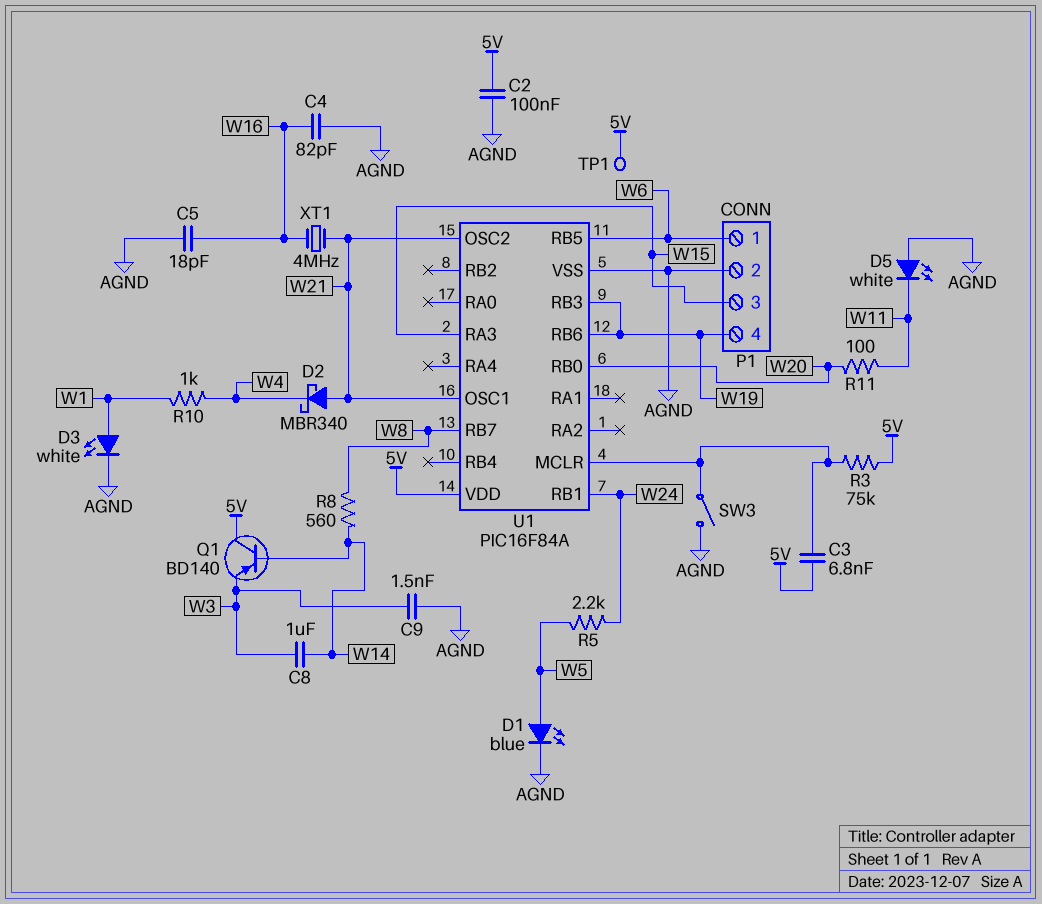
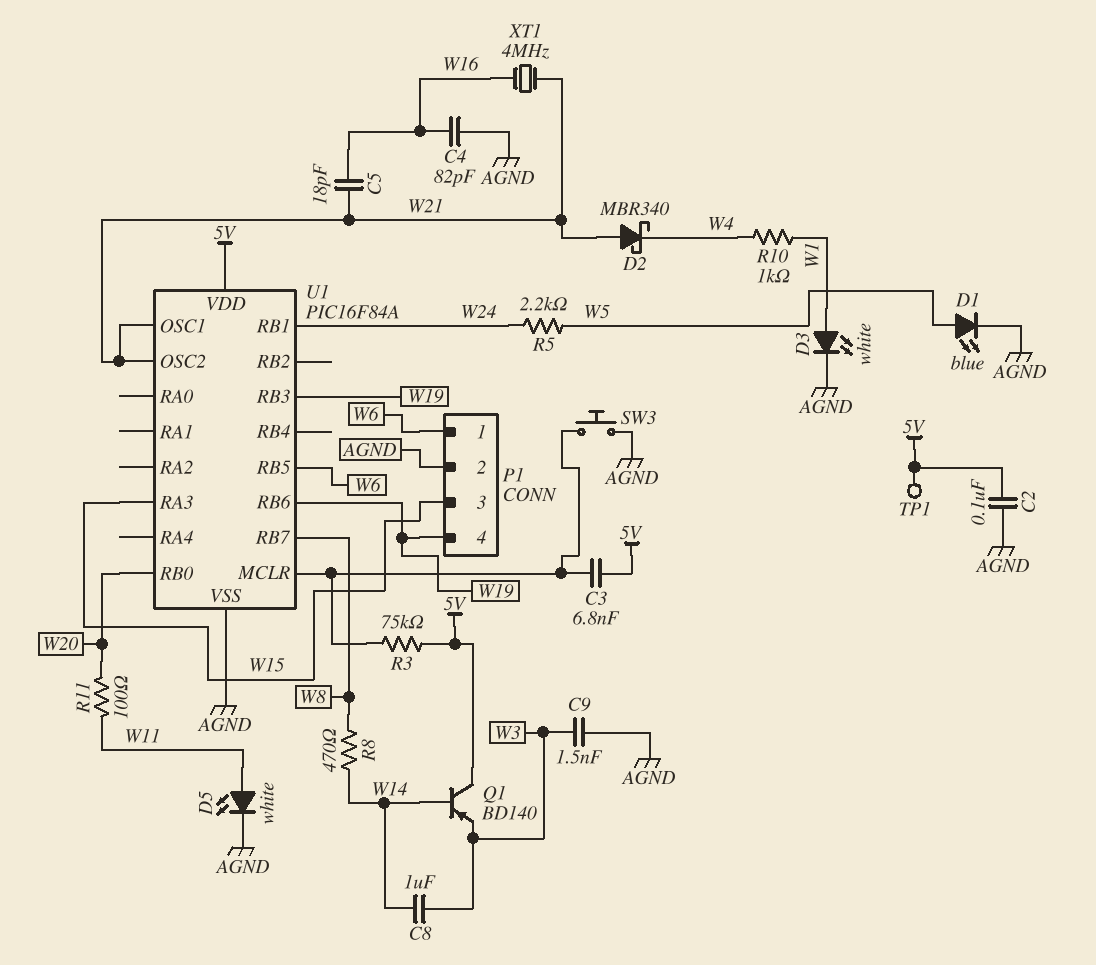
C5: 18pF (AGND, W16) -> 18pF (W16, W21)
D5: LED white (A AGND, K W11) -> LED white (A W11, K AGND)
R8: 560 (W8, W14) -> 470 (W8, W14)
SW3: switch (AGND, U1/MCLR) -> button (AGND, U1/MCLR)

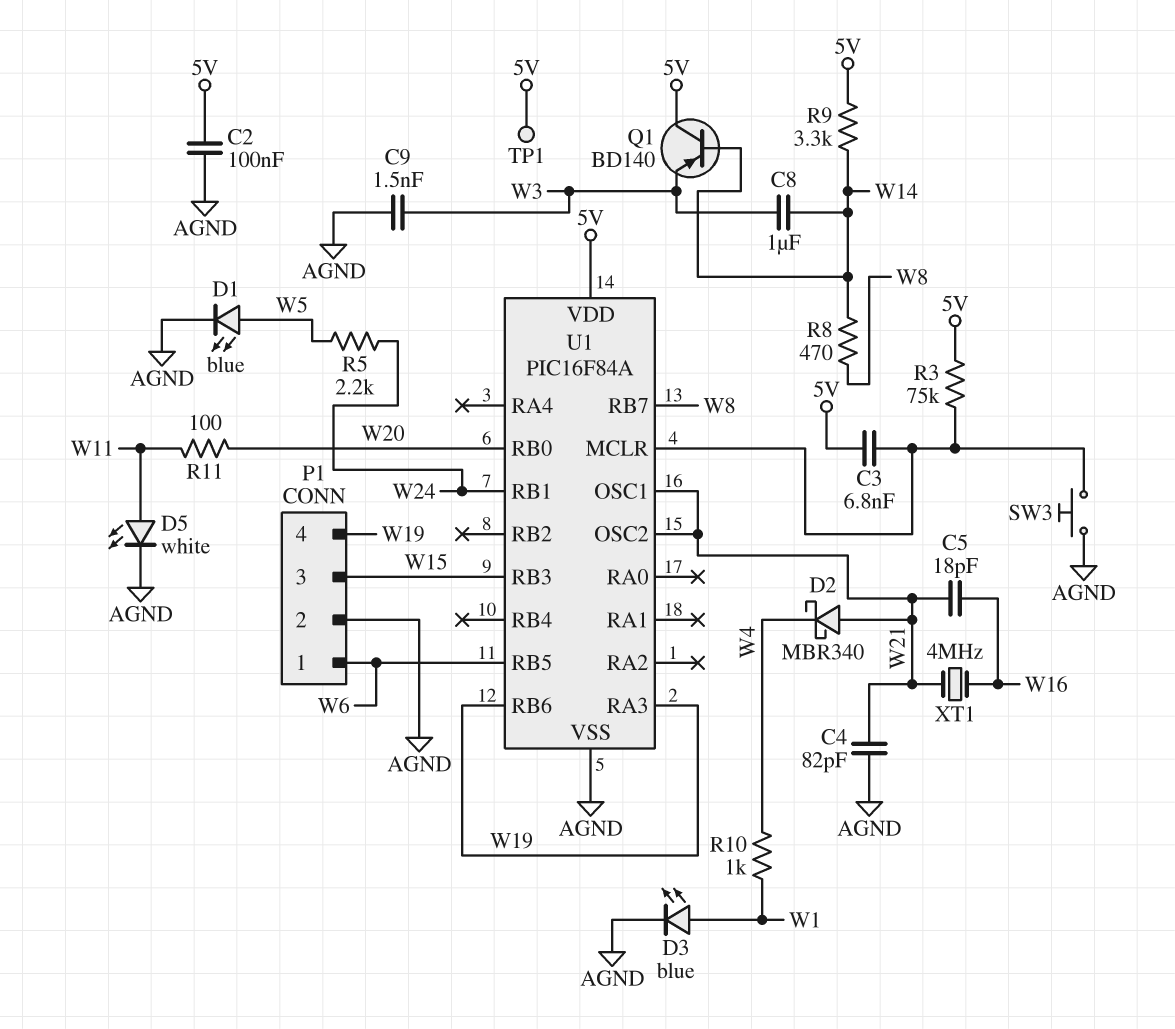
C4: 82pF (AGND, W16) -> 82pF (AGND, W21)
D3: LED white (A W1, K AGND) -> LED blue (A W1, K AGND)
R9: none -> 3.3k (5V, W14)
U1 pin RA3: W15 -> W19
U1 pin RB3: W19 -> W15

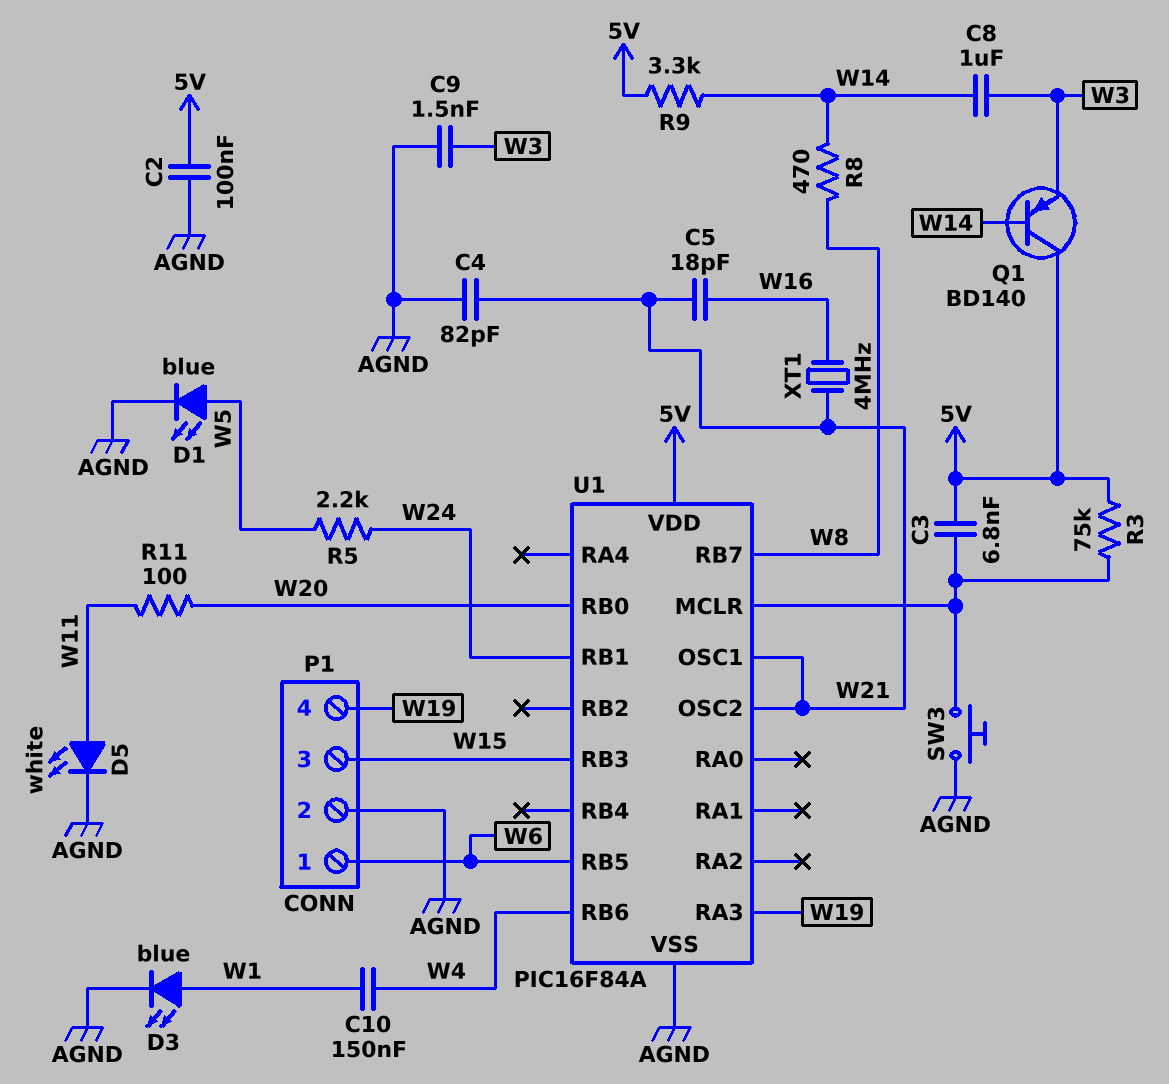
C10: none -> 150nF (W1, W4)
D2: schottky MBR340 (A W21, K W4) -> none
R10: 1k (W1, W4) -> none
TP1: test point (5V) -> none
U1 pin RB6: W19 -> W4

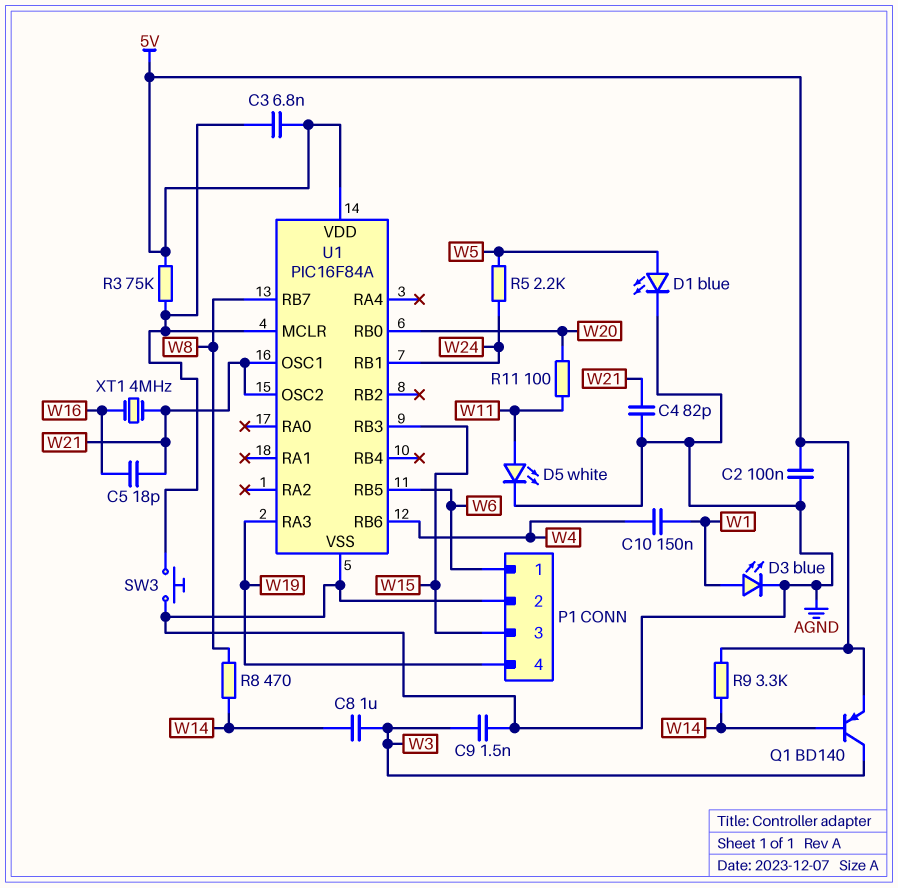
Q1: PNP BD140 (B W14, C 5V, E W3) -> PNP BD140 (B W14, C W3, E 5V)

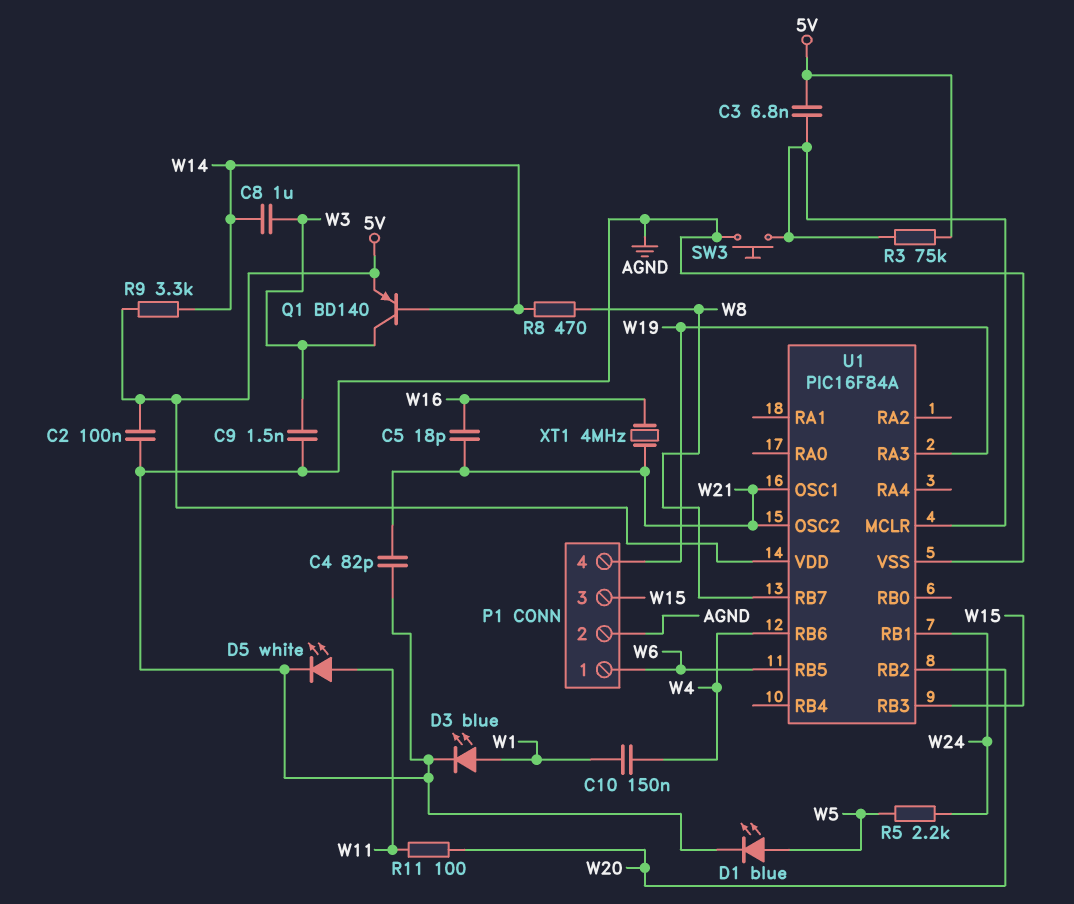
U1 pin RB0: W20 -> none
U1 pin RB2: none -> W20

